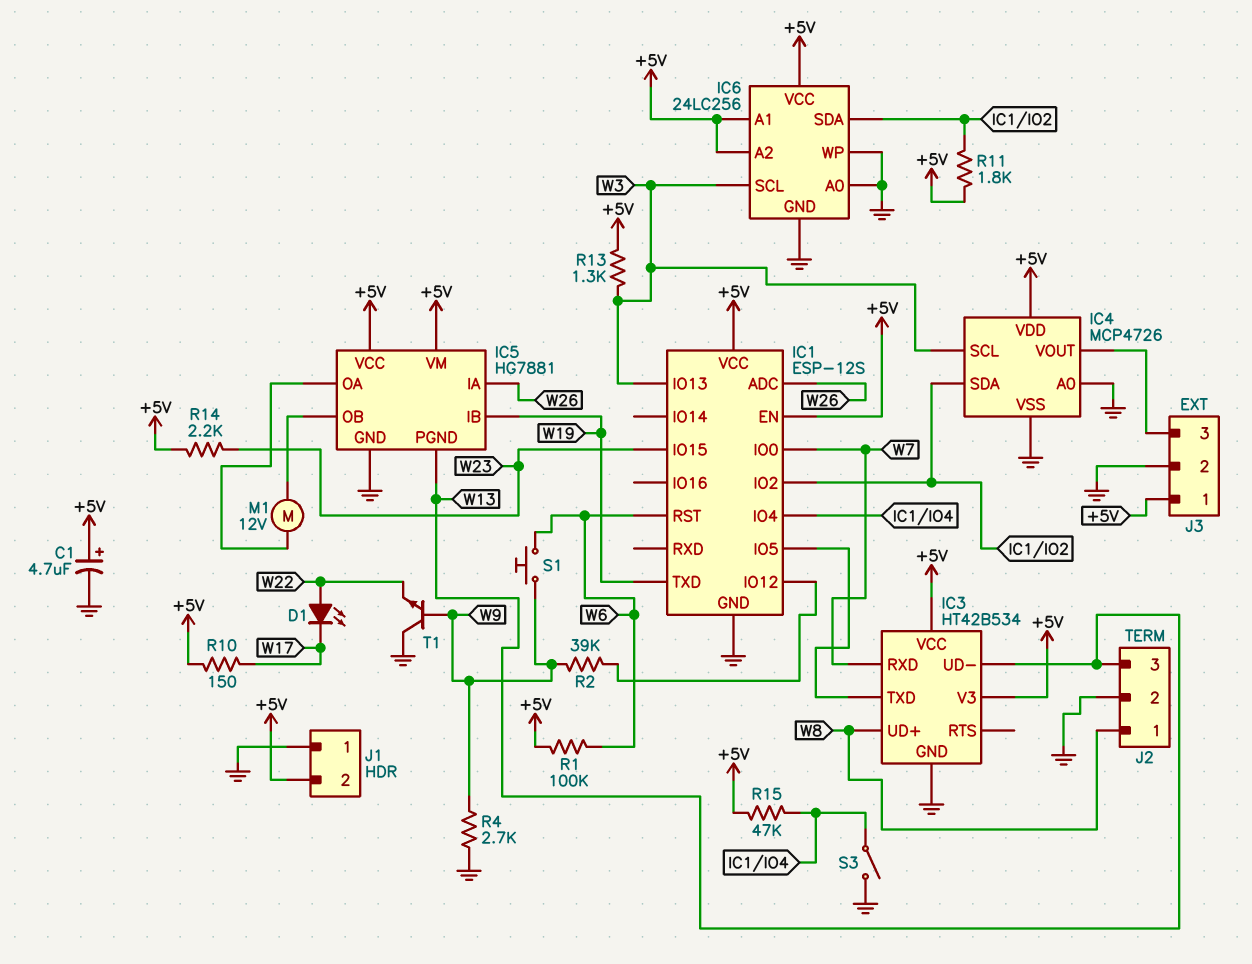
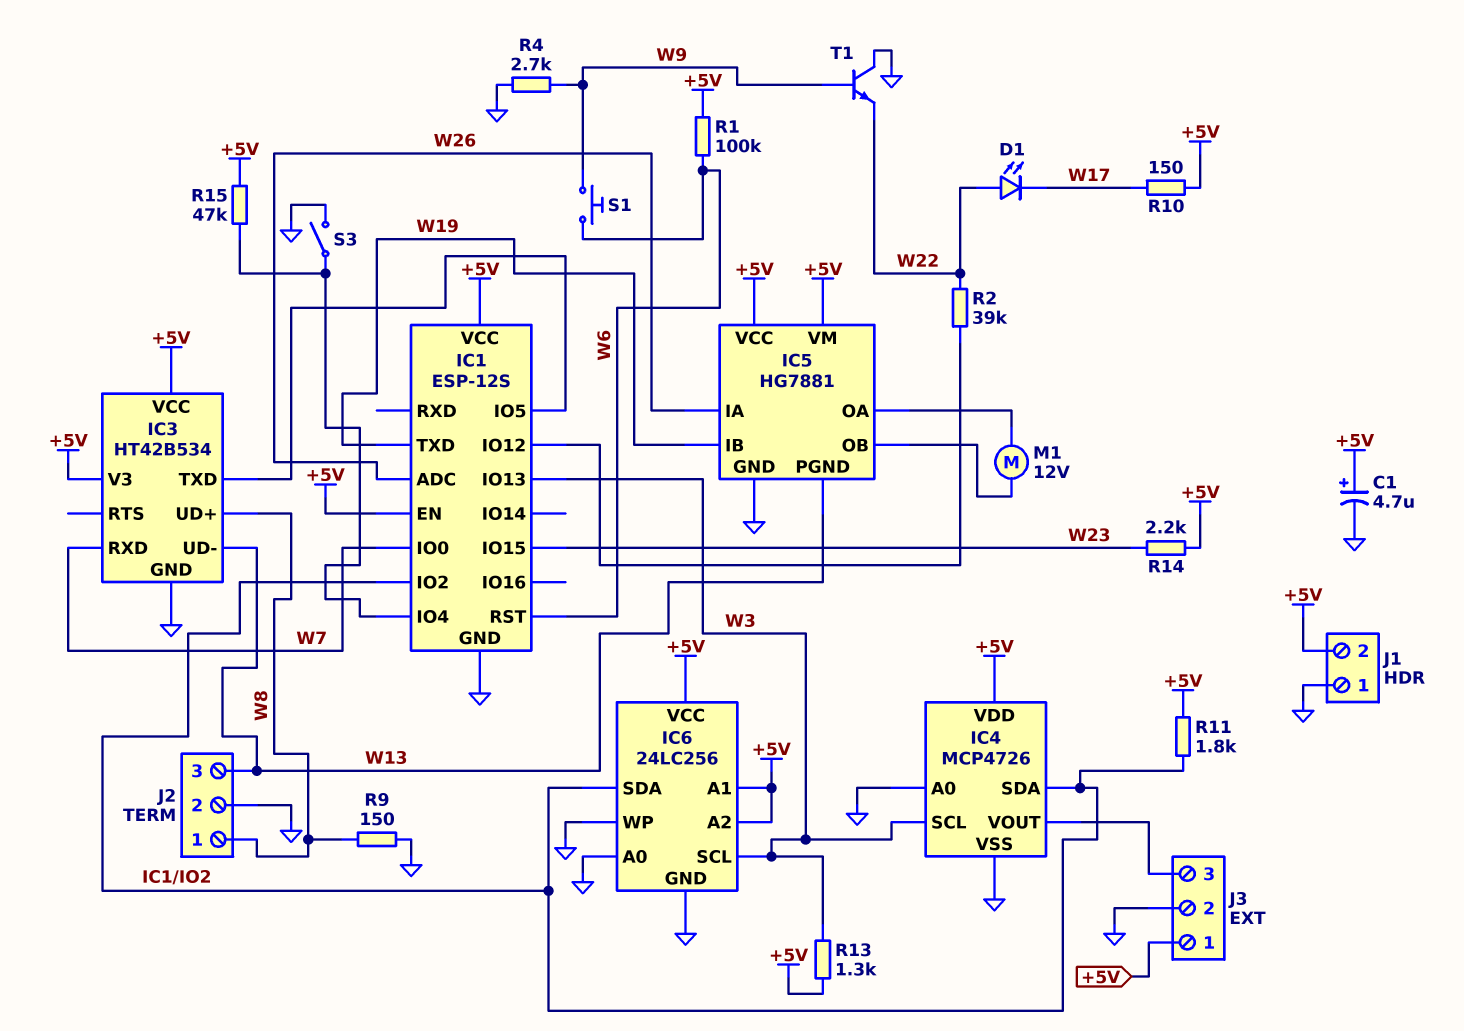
R2: 39k (IC1/IO12, W9) -> 39k (IC1/IO12, W22)
R9: none -> 150 (GND, W8)

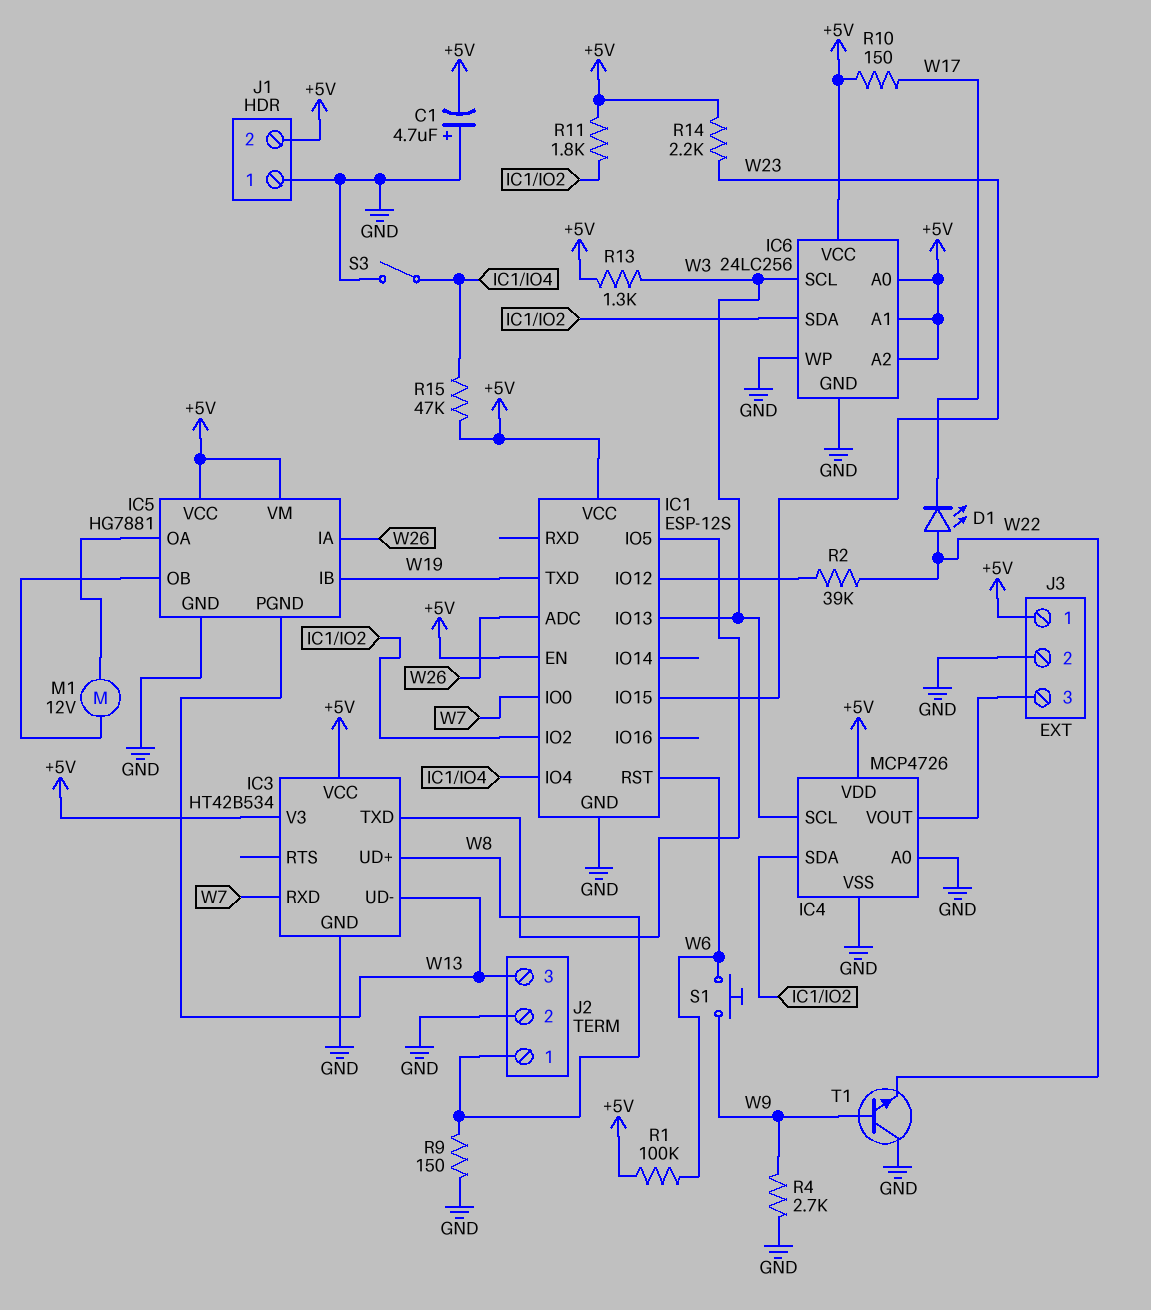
C1: 4.7uF (plus +5V, minus GND) -> 4.7uF (plus GND, minus +5V)
IC6 pin A0: GND -> +5V

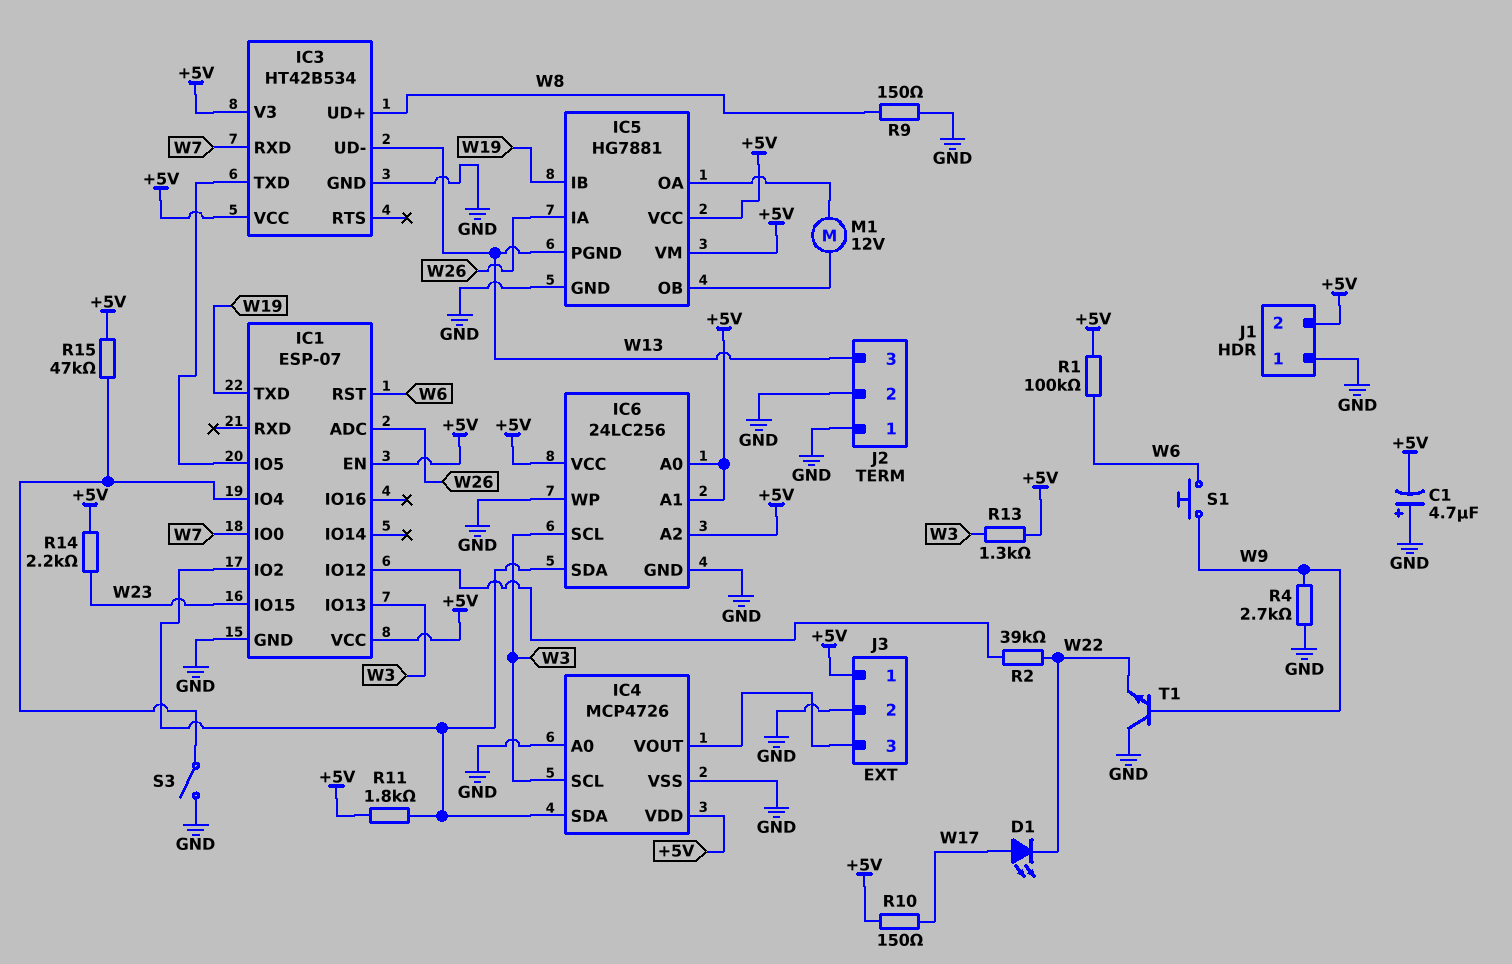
D1: LED (A W22, K W17) -> LED (A W17, K W22)
IC1: ESP-12S -> ESP-07
J2 pin 1: W8 -> GND

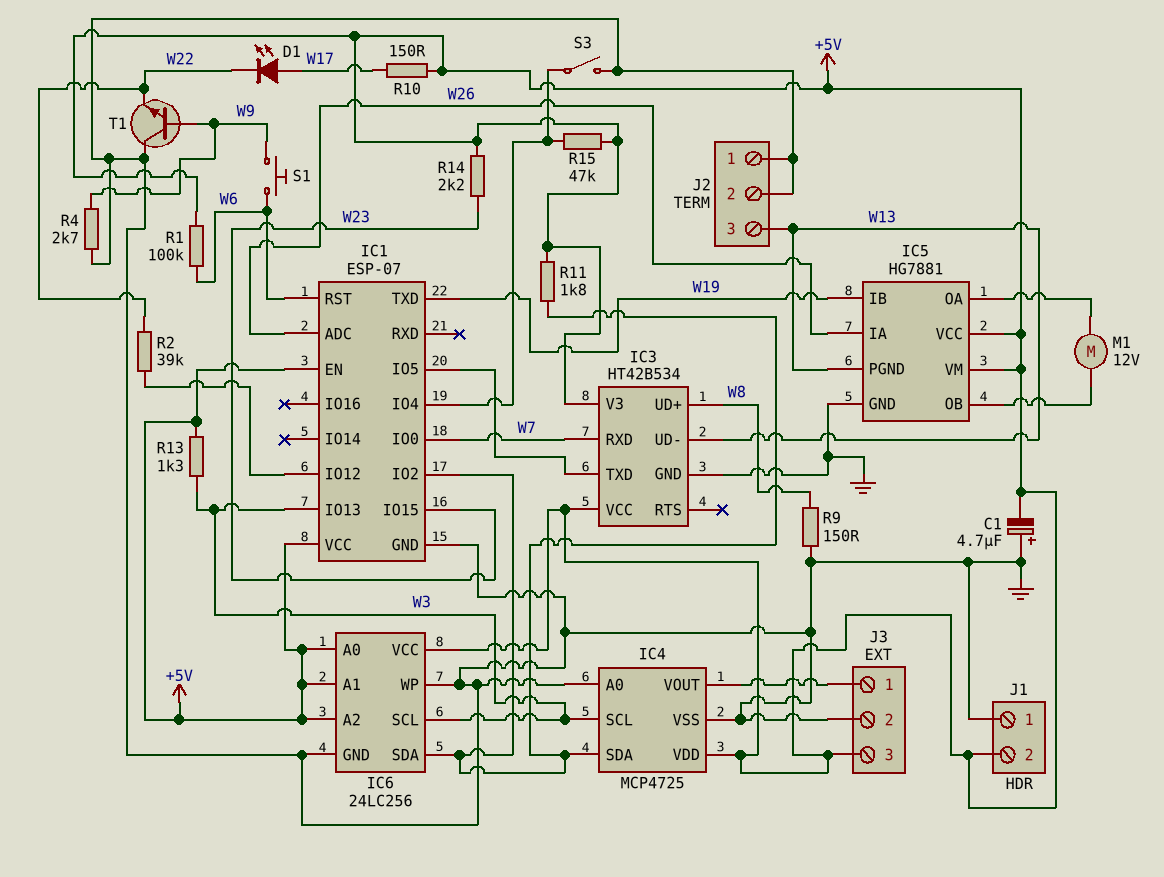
IC4: MCP4726 -> MCP4725
J3 pin 1: +5V -> IC4/VOUT
J3 pin 3: IC4/VOUT -> +5V

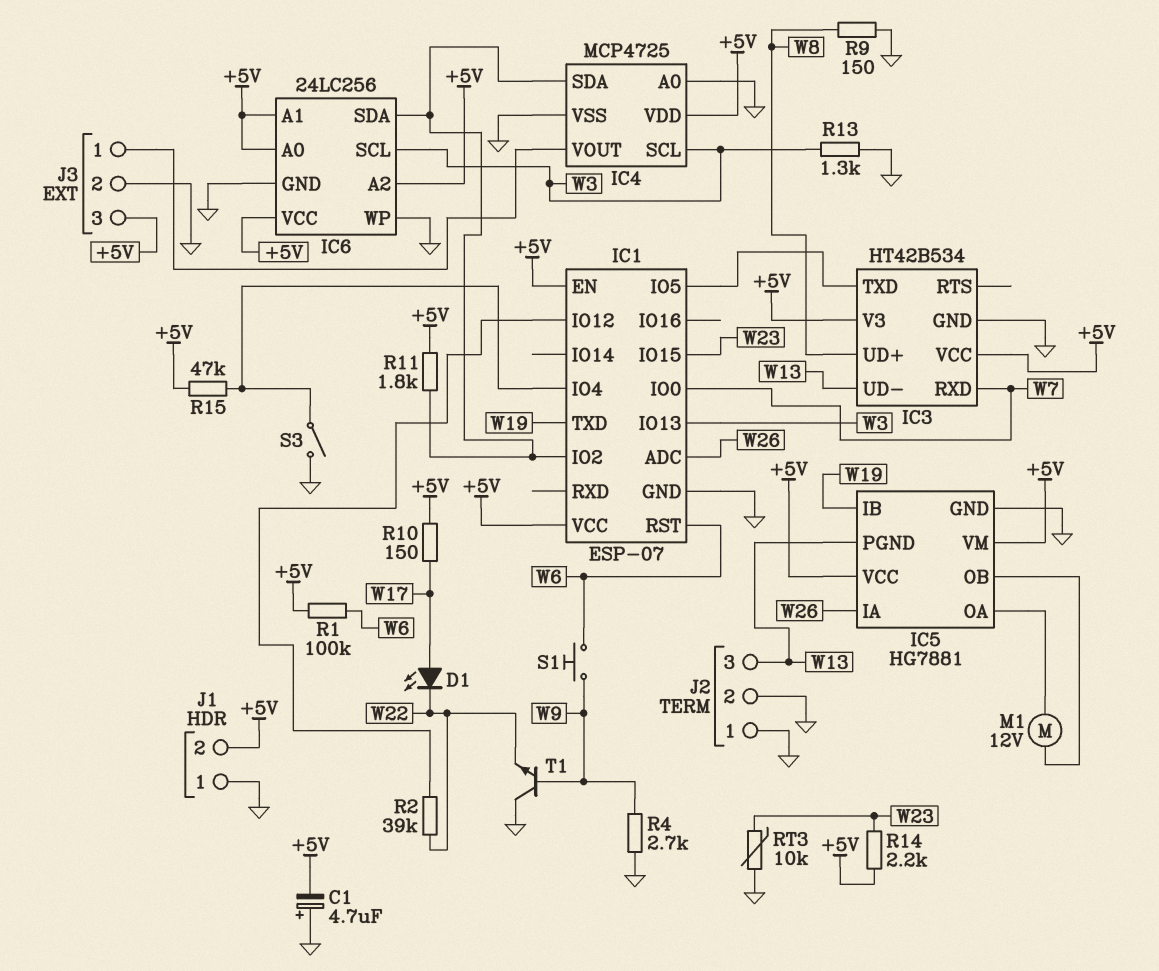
R13: 1.3k (+5V, W3) -> 1.3k (GND, W3)
RT3: none -> 10k (GND, W23)

